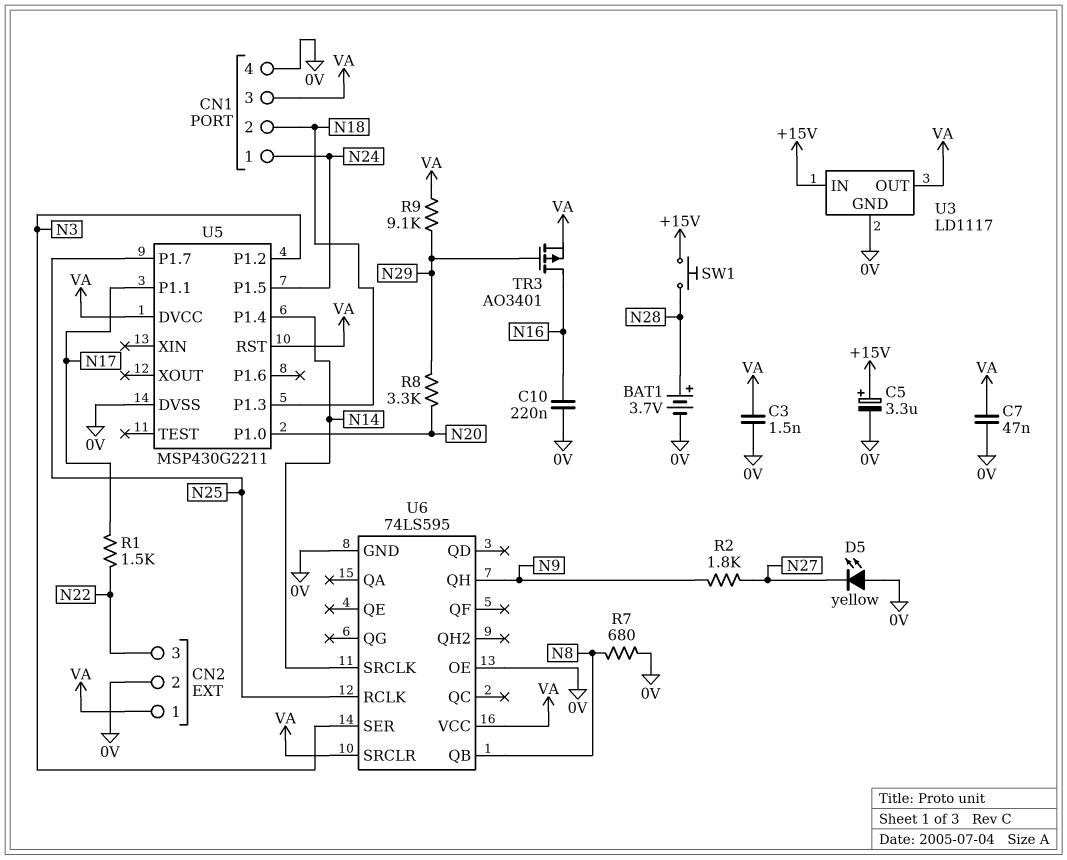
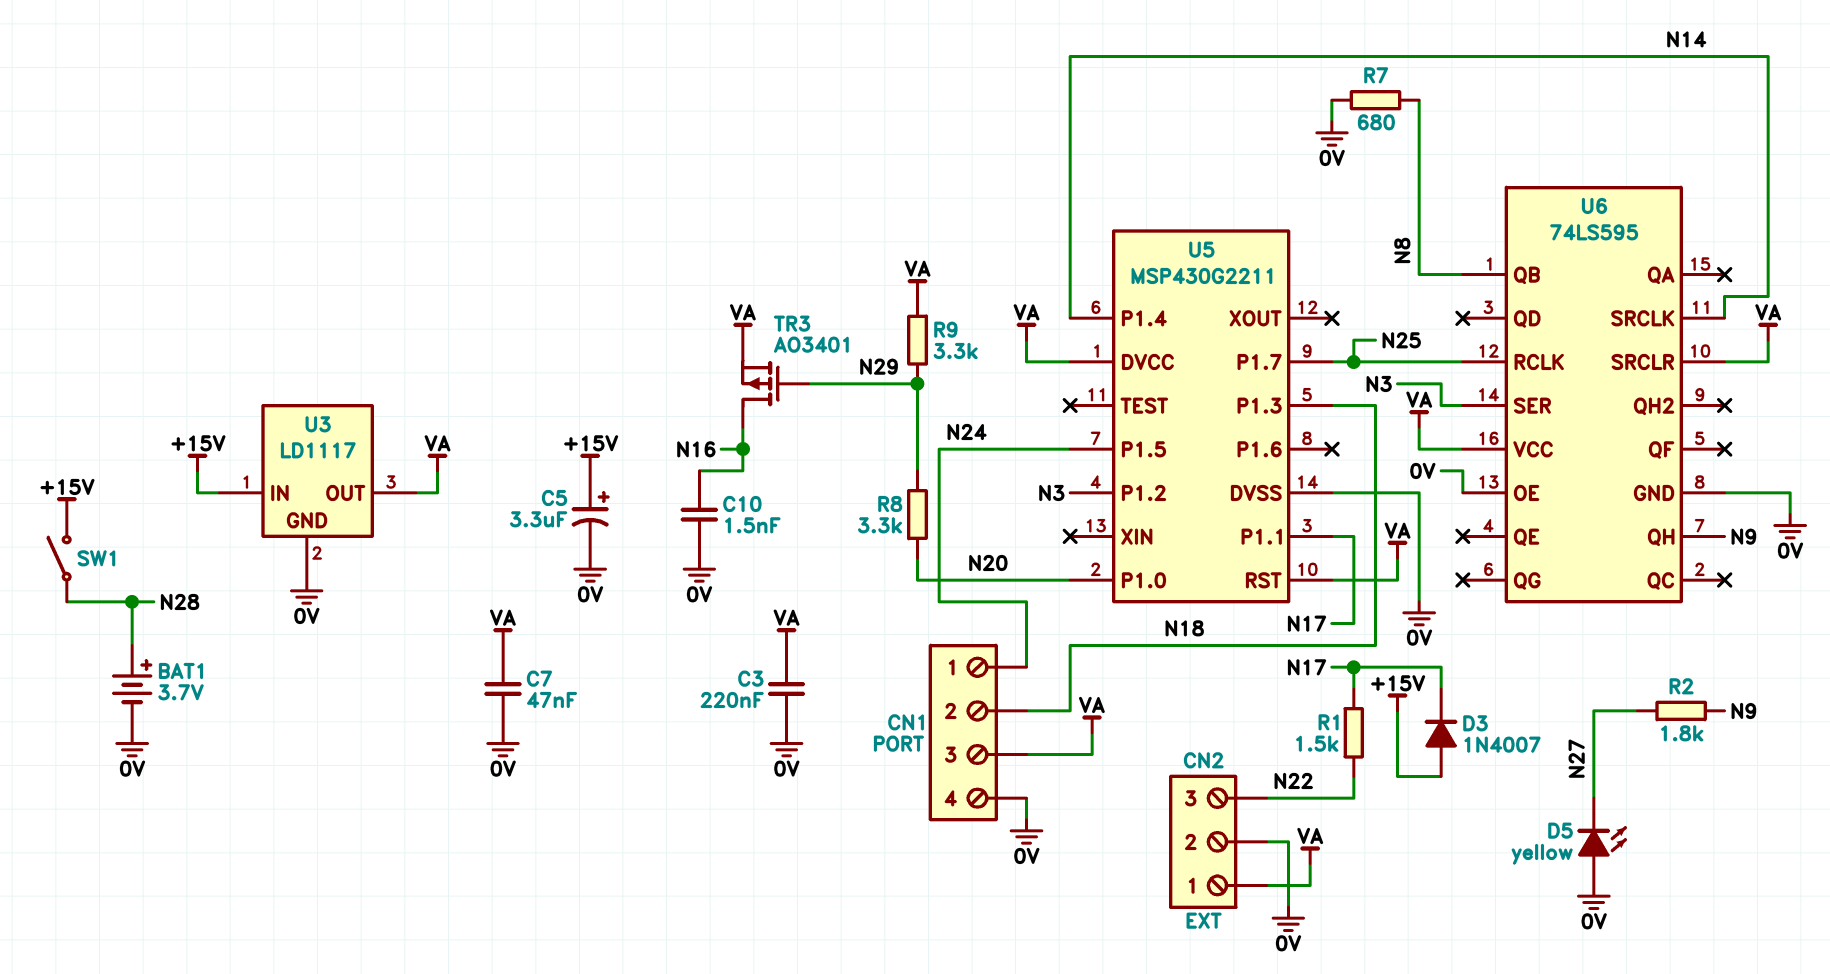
C3: 1.5nF (0V, VA) -> 220nF (0V, VA)
C10: 220nF (0V, N16) -> 1.5nF (0V, N16)
D3: none -> diode 1N4007 (A +15V, K N17)
R9: 9.1k (N29, VA) -> 3.3k (N29, VA)
SW1: button (+15V, N28) -> switch (+15V, N28)

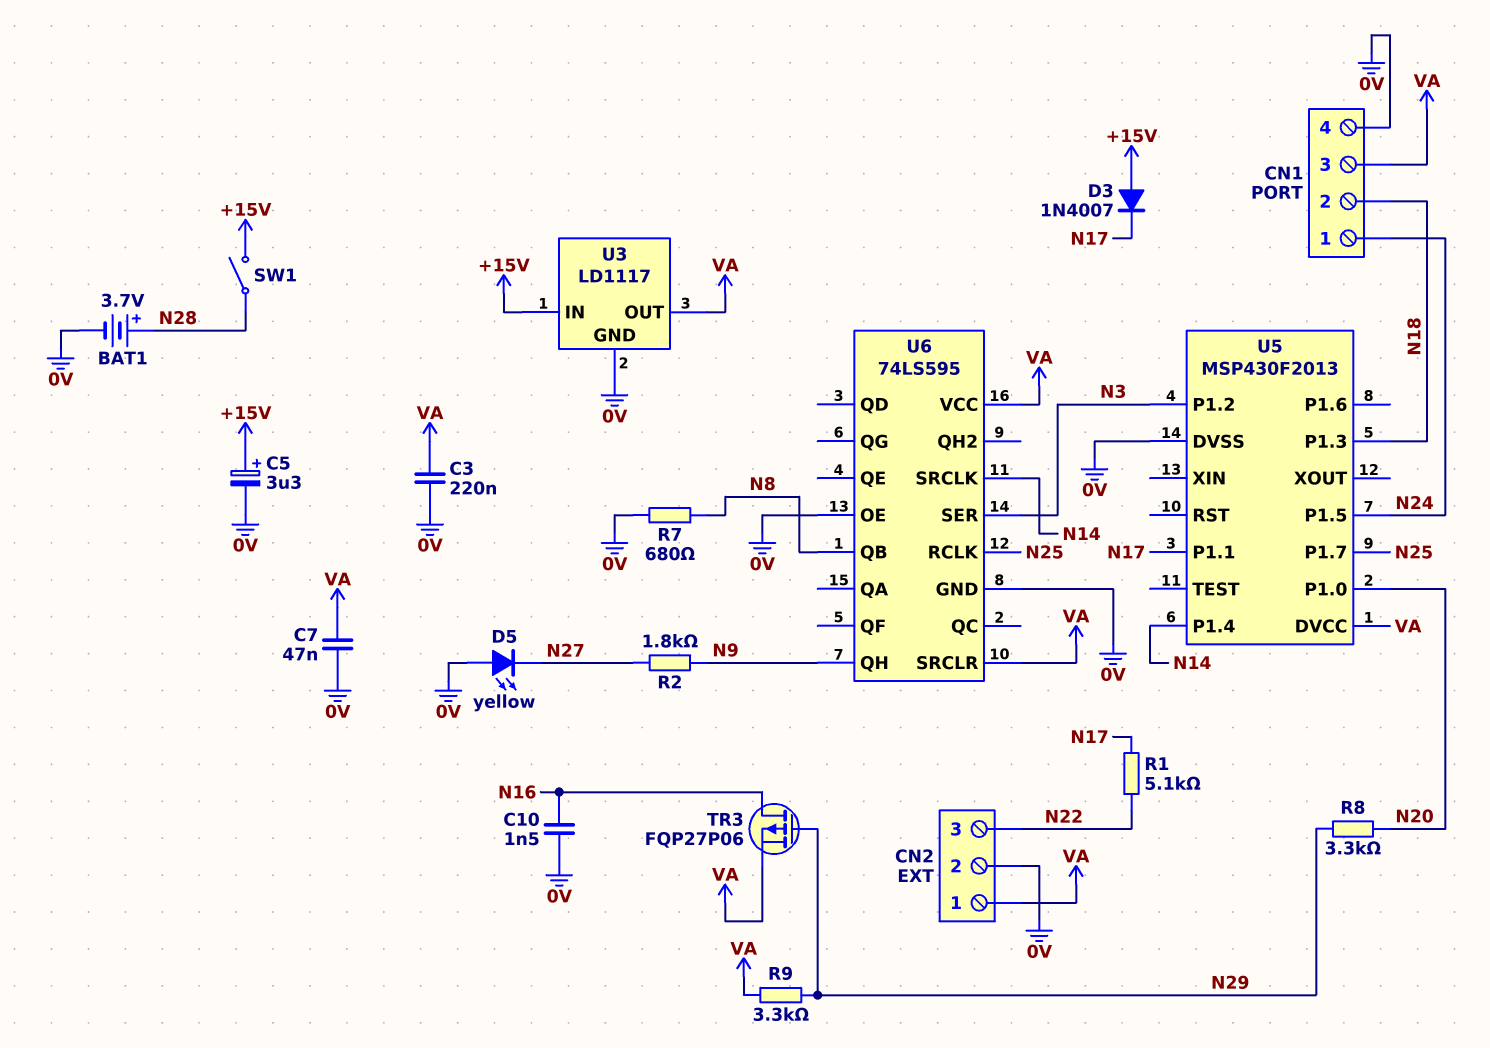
R1: 1.5k (N17, N22) -> 5.1k (N17, N22)
TR3: PMOS AO3401 (G N29, D N16, S VA) -> PMOS FQP27P06 (G N29, D N16, S VA)
U5: MSP430G2211 -> MSP430F2013
U5 pin RST: VA -> none

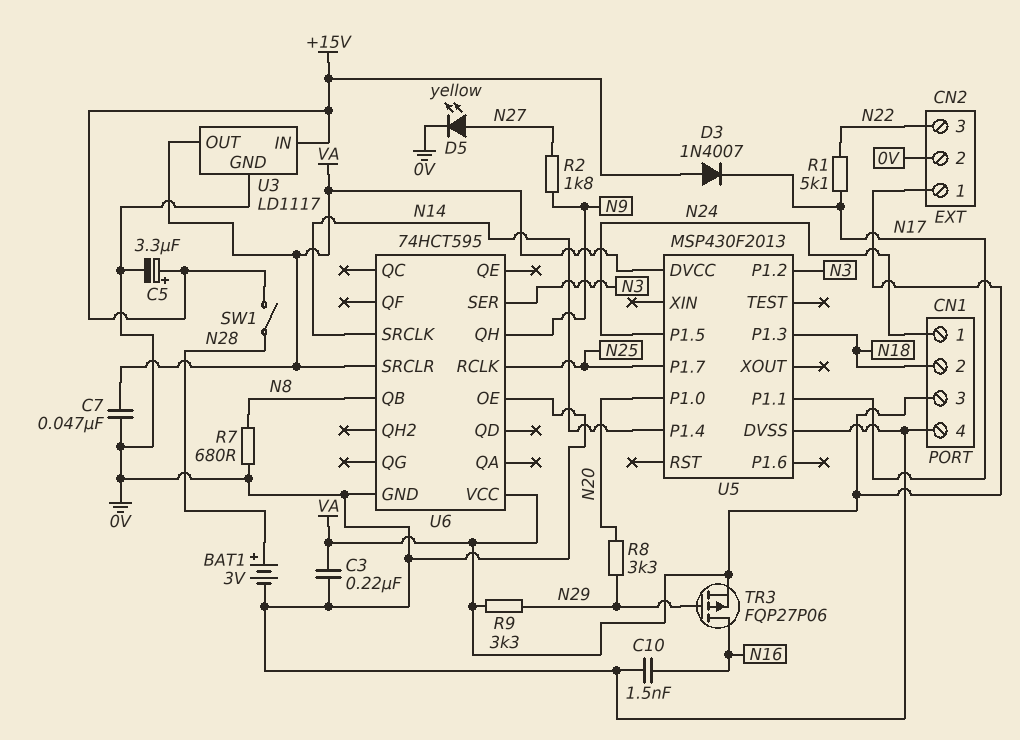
BAT1: 3.7V (plus N28, minus 0V) -> 3V (plus N28, minus 0V)
D5: LED yellow (A 0V, K N27) -> LED yellow (A N27, K 0V)
U6: 74LS595 -> 74HCT595

